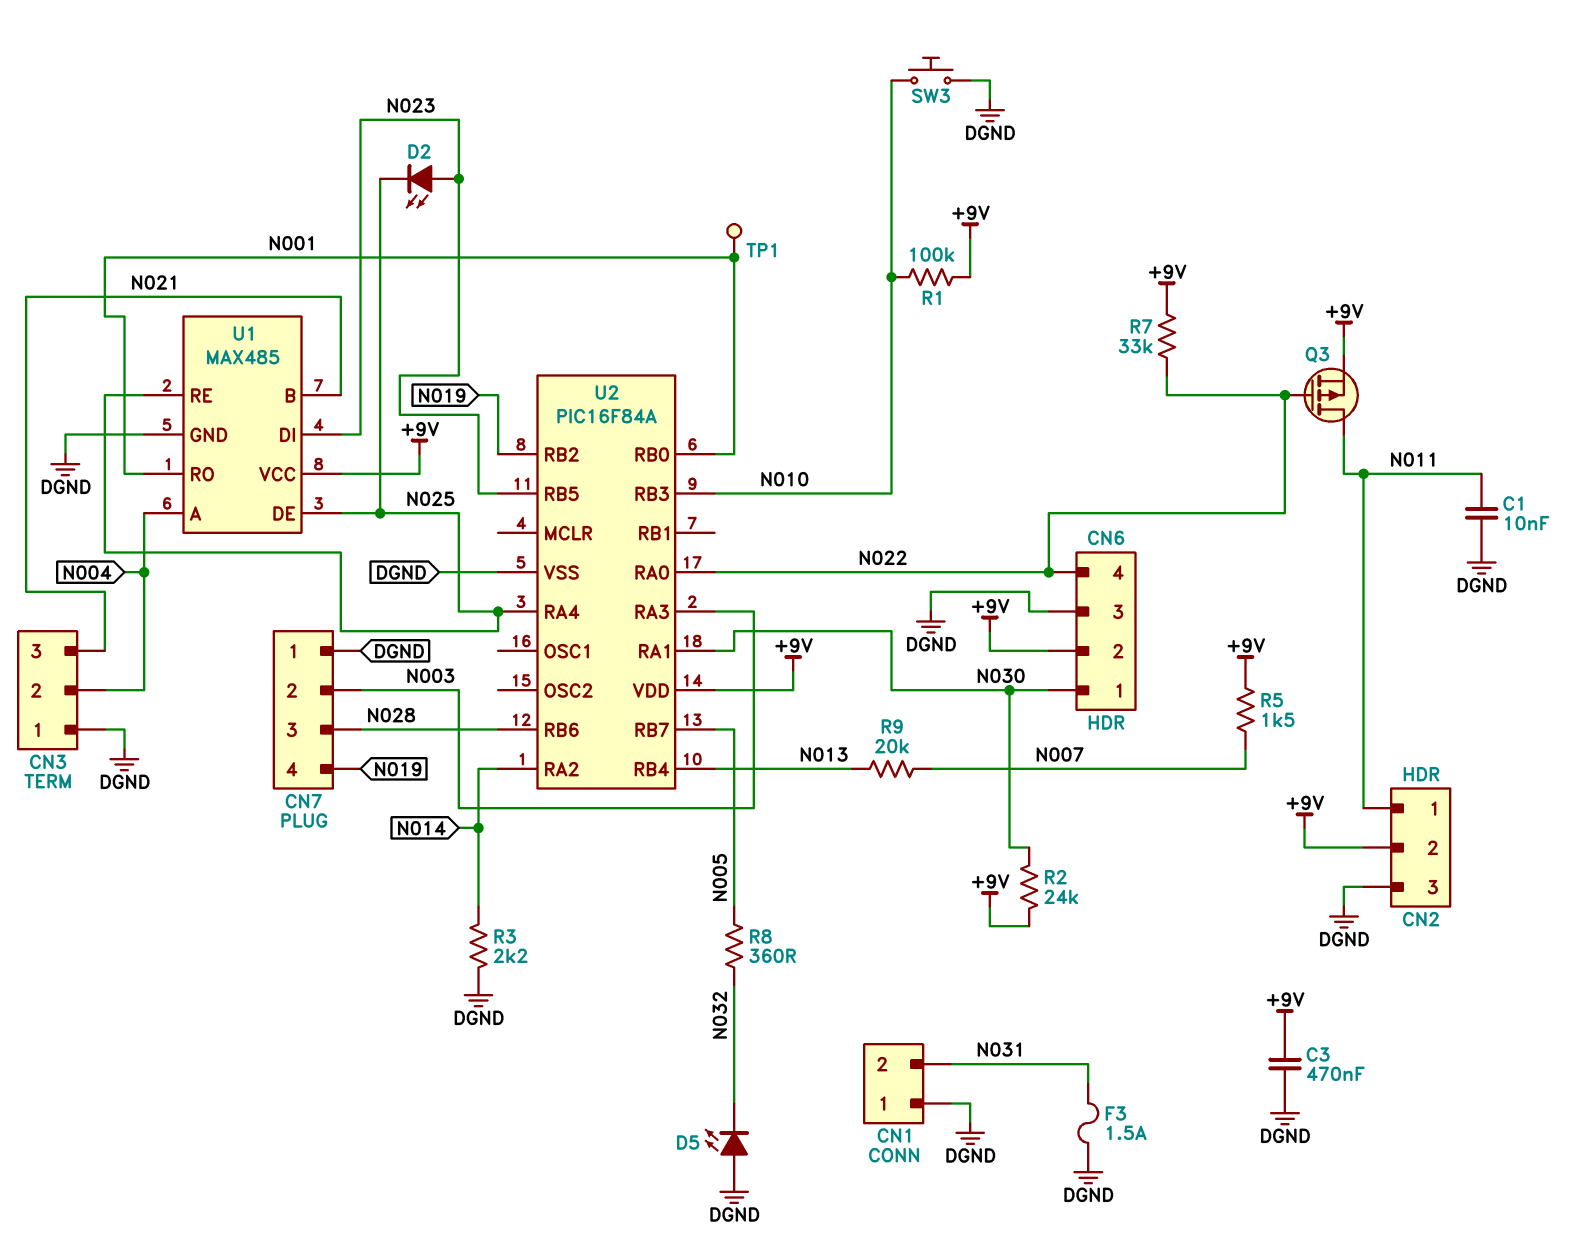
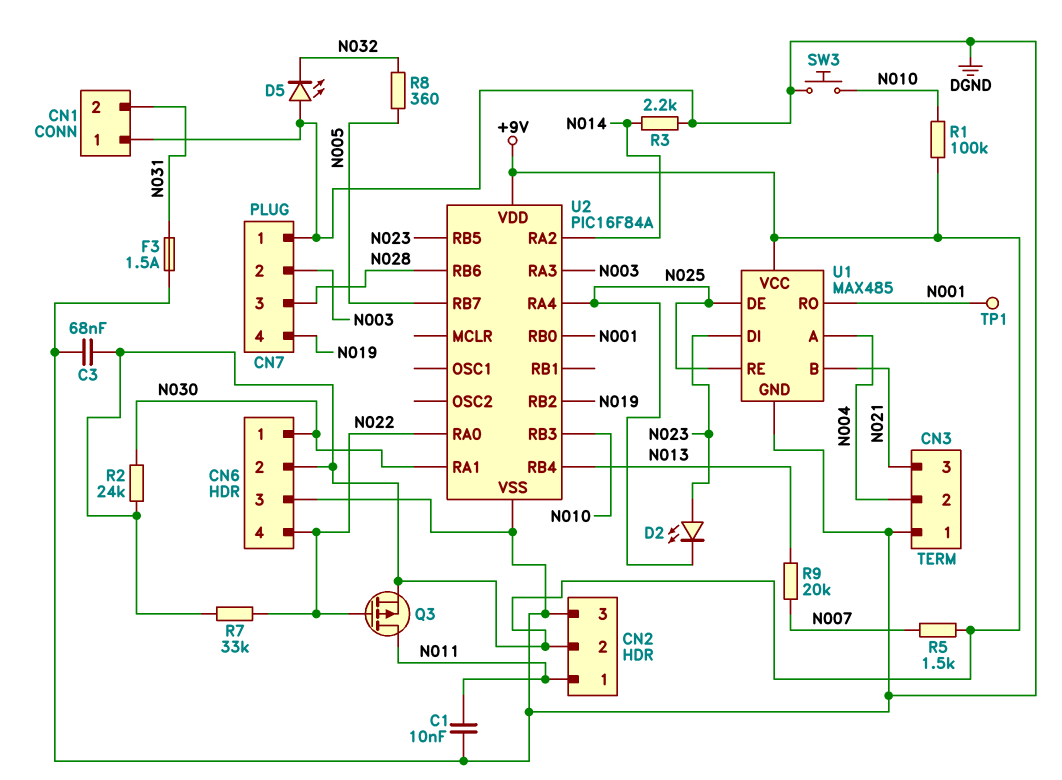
C3: 470nF (+9V, DGND) -> 68nF (+9V, DGND)

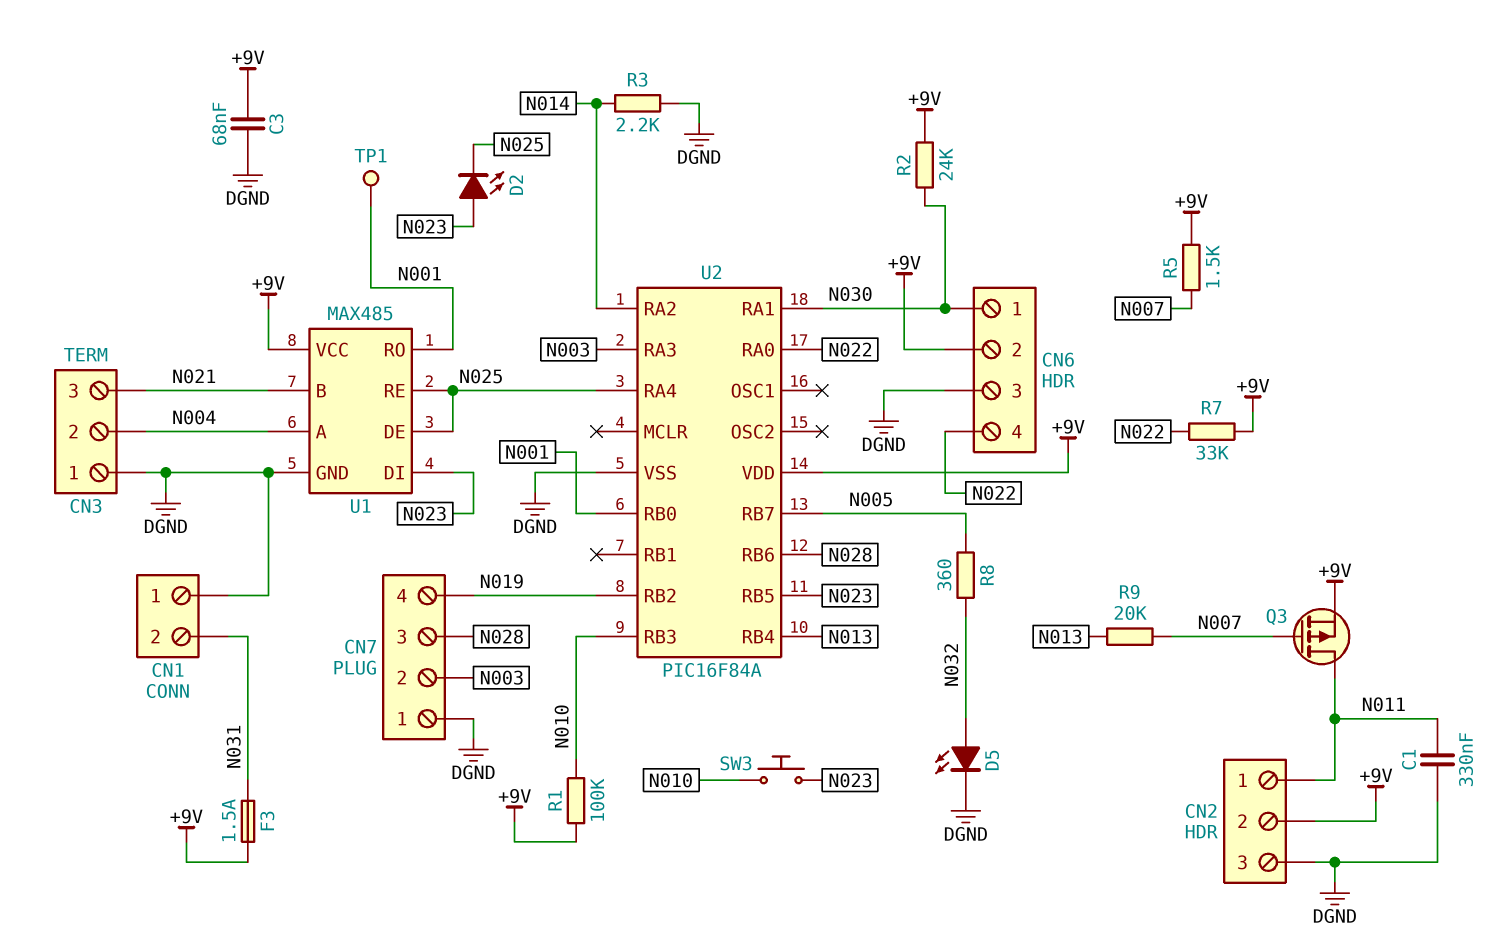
C1: 10nF (DGND, N011) -> 330nF (DGND, N011)
D5: LED (A DGND, K N032) -> LED (A N032, K DGND)
F3: 1.5A (DGND, N031) -> 1.5A (+9V, N031)
Q3: PMOS (G N022, D N011, S +9V) -> PMOS (G N007, D N011, S +9V)
SW3: button (DGND, N010) -> button (N010, N023)

